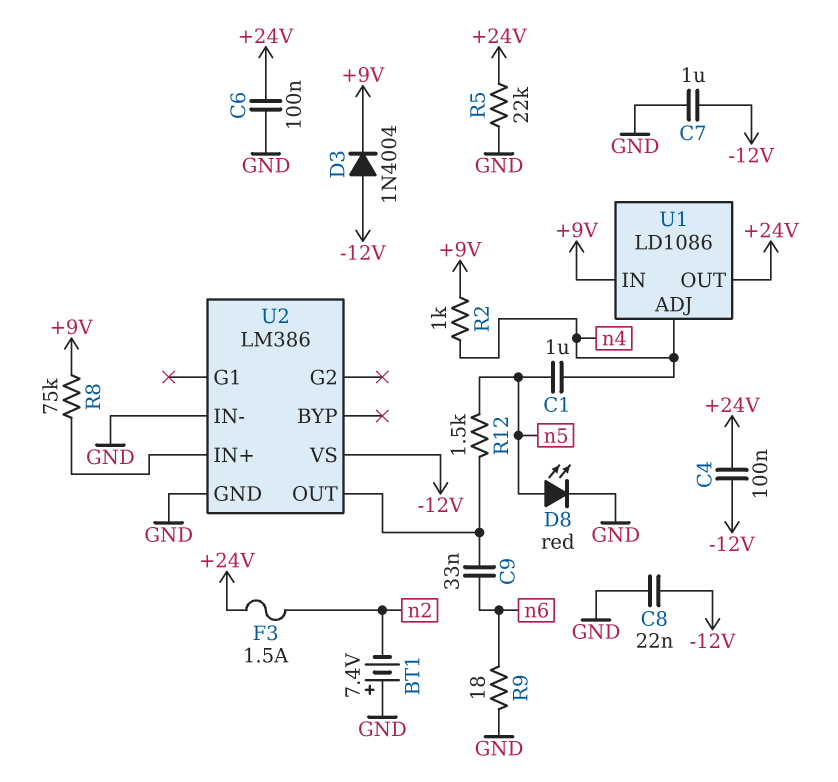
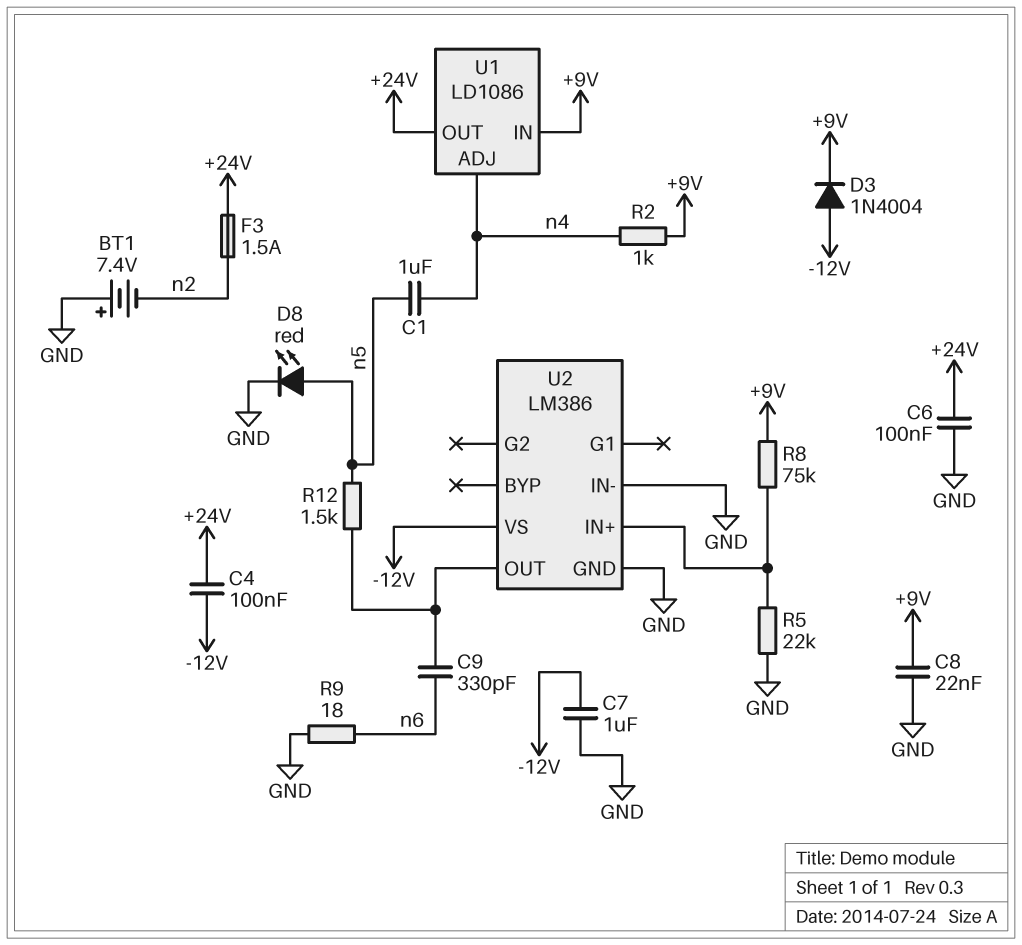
C8: 22nF (-12V, GND) -> 22nF (+9V, GND)
C9: 33nF (U2/OUT, n6) -> 330pF (U2/OUT, n6)
R5: 22k (+24V, GND) -> 22k (GND, U2/IN+)

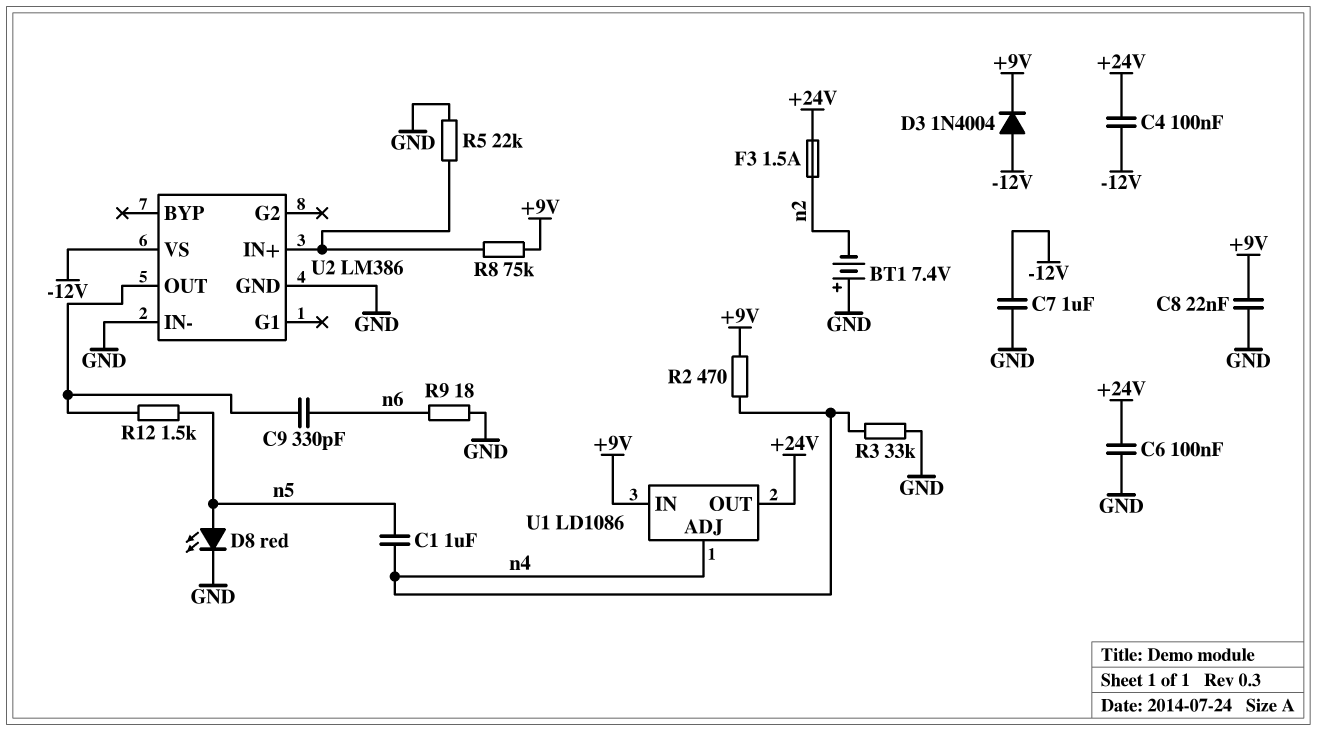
R2: 1k (+9V, n4) -> 470 (+9V, n4)
R3: none -> 33k (GND, n4)

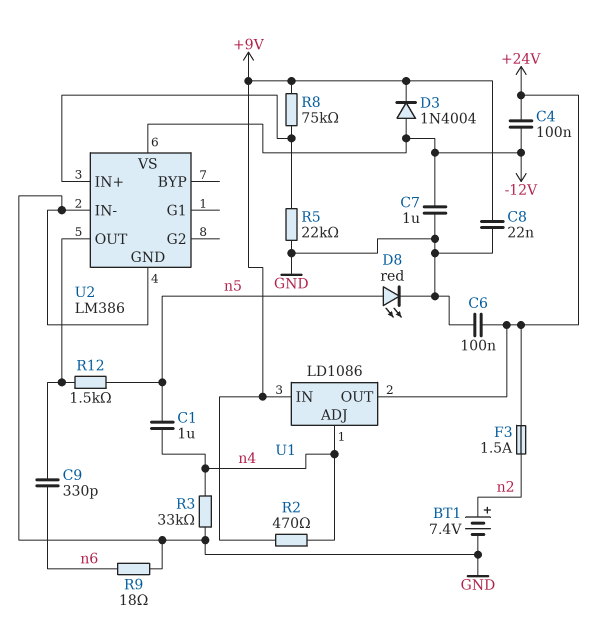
BT1: 7.4V (plus GND, minus n2) -> 7.4V (plus n2, minus GND)

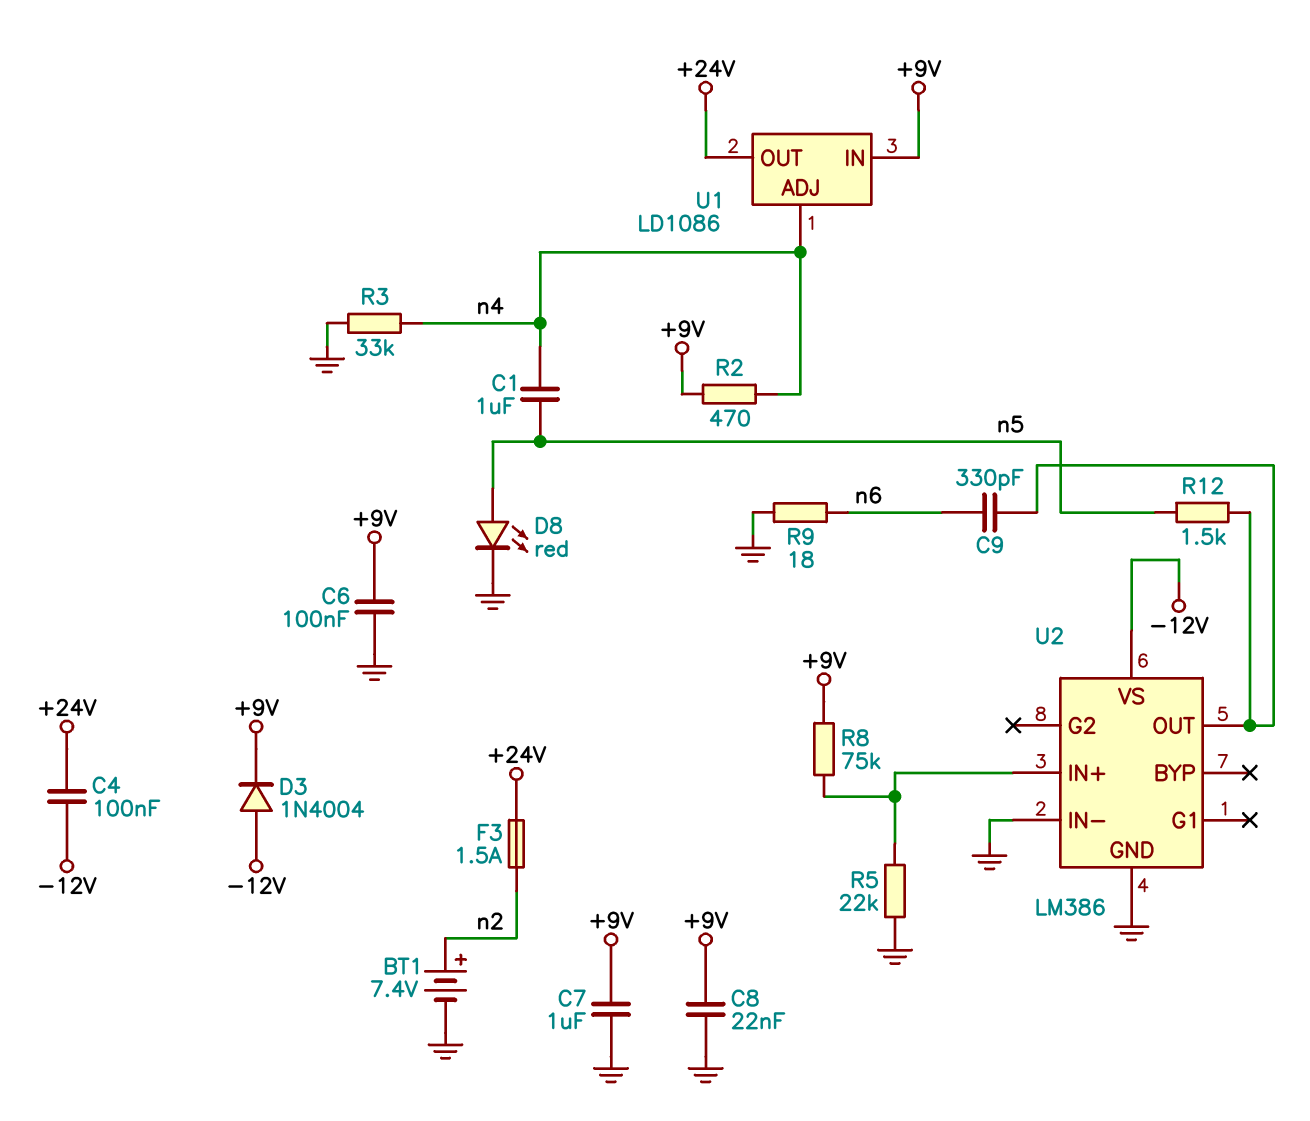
C6: 100nF (+24V, GND) -> 100nF (+9V, GND)
C7: 1uF (-12V, GND) -> 1uF (+9V, GND)

